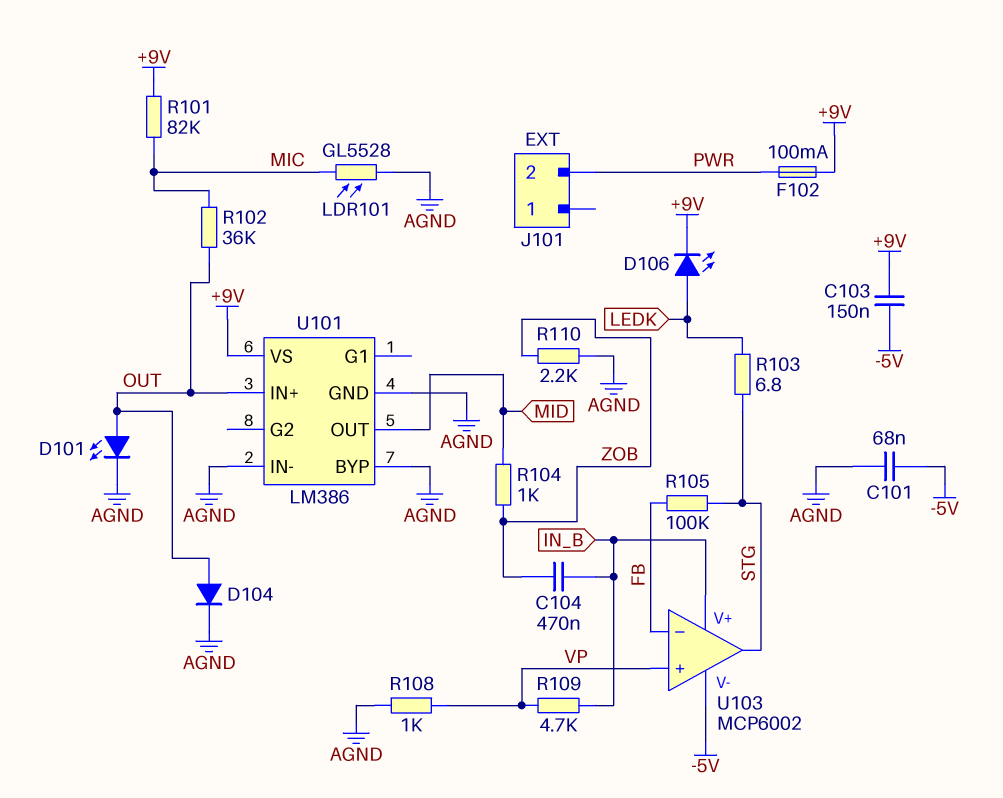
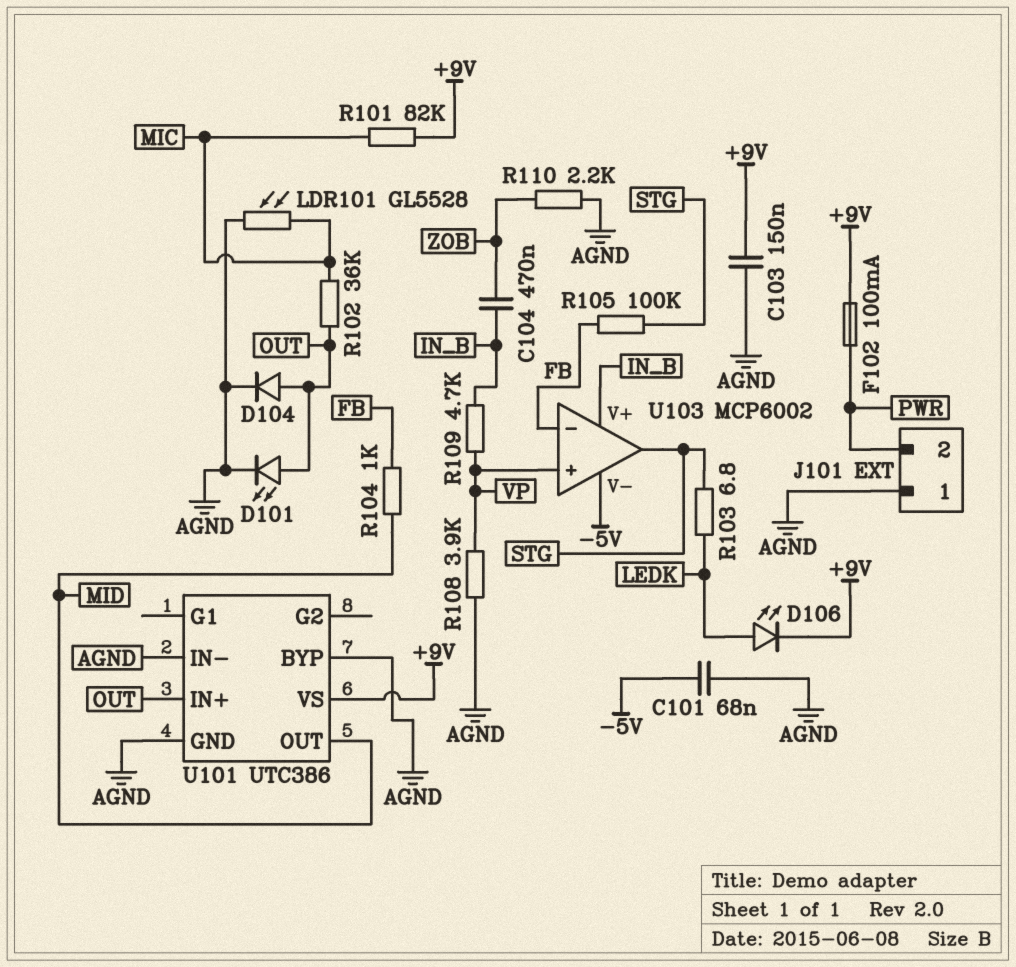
C103: 150nF (+9V, -5V) -> 150nF (+9V, AGND)
J101 pin 1: none -> AGND
R104: 1k (MID, ZOB) -> 1k (FB, MID)
R108: 1k (AGND, VP) -> 3.9k (AGND, VP)
U101: LM386 -> UTC386

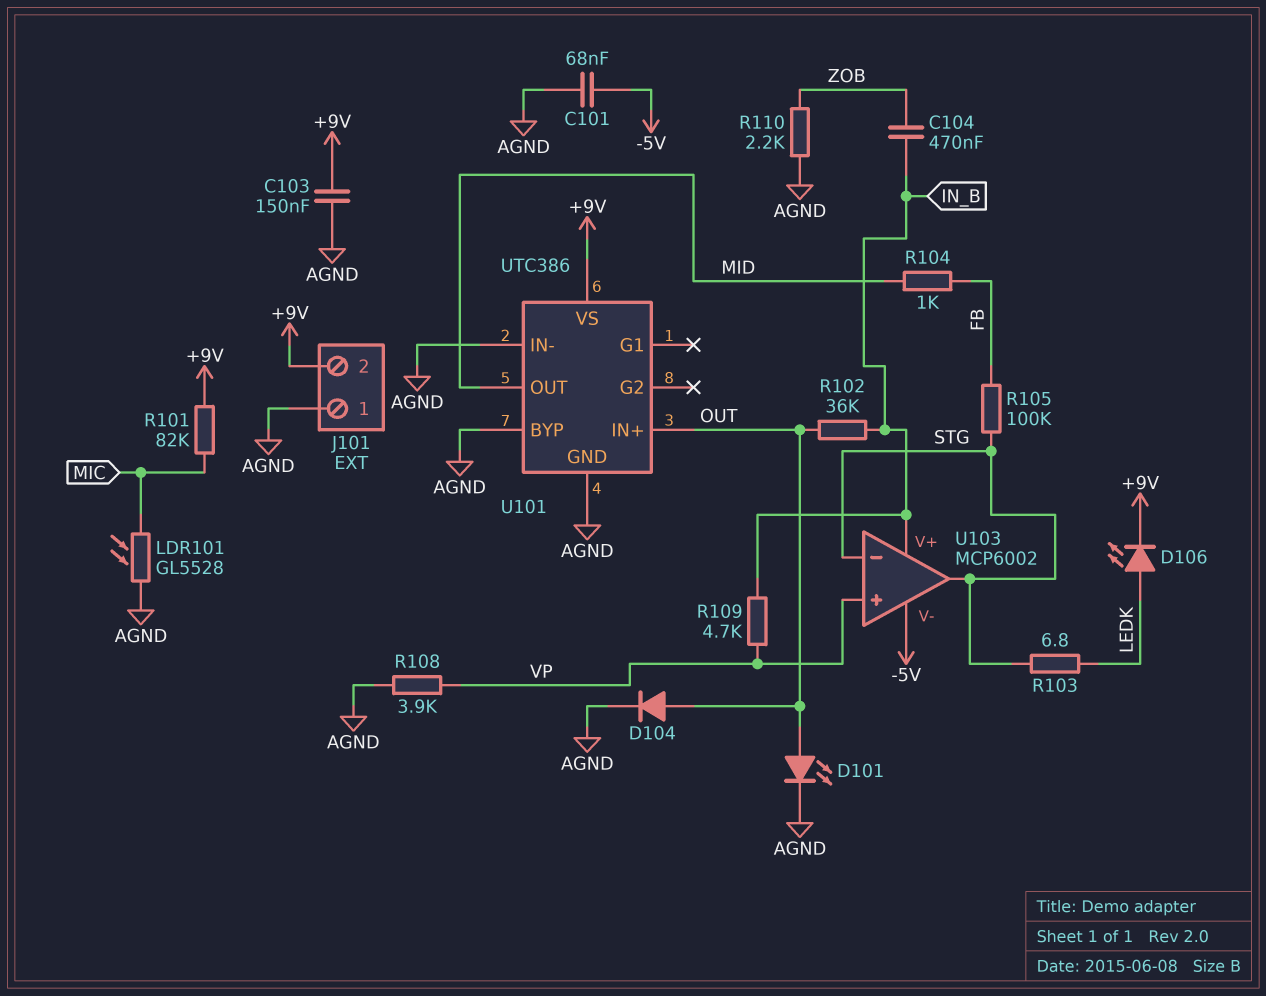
F102: 100mA (+9V, PWR) -> none
J101 pin 2: PWR -> +9V
R102: 36k (MIC, OUT) -> 36k (IN_B, OUT)
U103 pin in-: FB -> STG

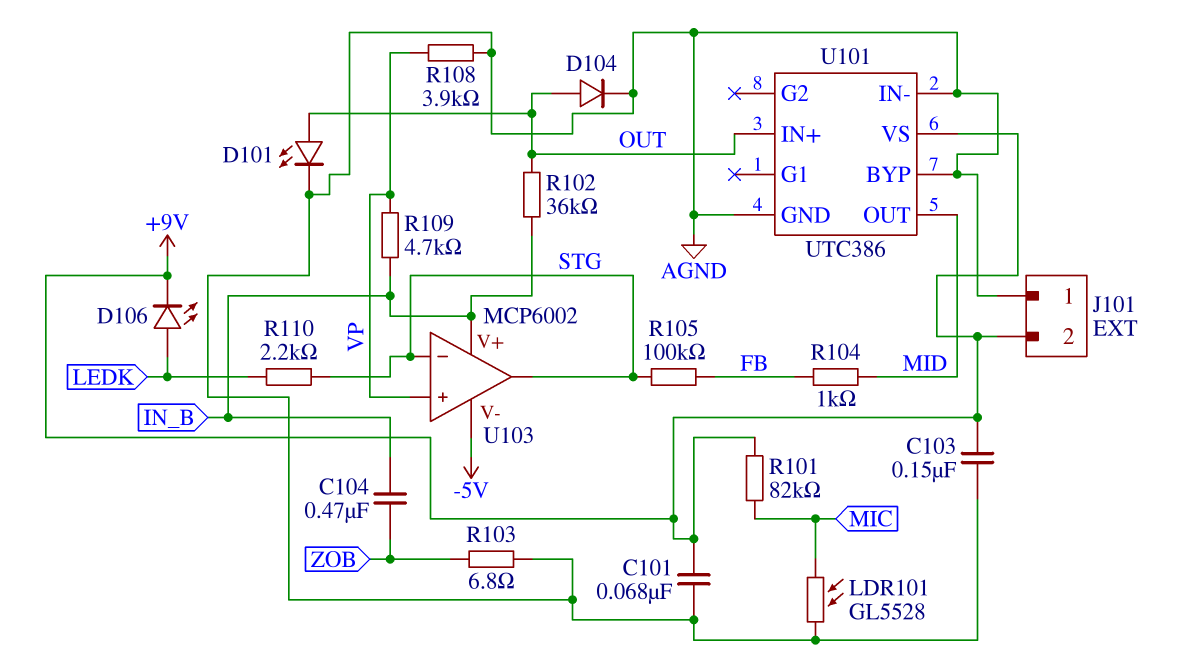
C101: 68nF (-5V, AGND) -> 68nF (+9V, AGND)
R103: 6.8 (LEDK, STG) -> 6.8 (AGND, ZOB)
R110: 2.2k (AGND, ZOB) -> 2.2k (LEDK, STG)

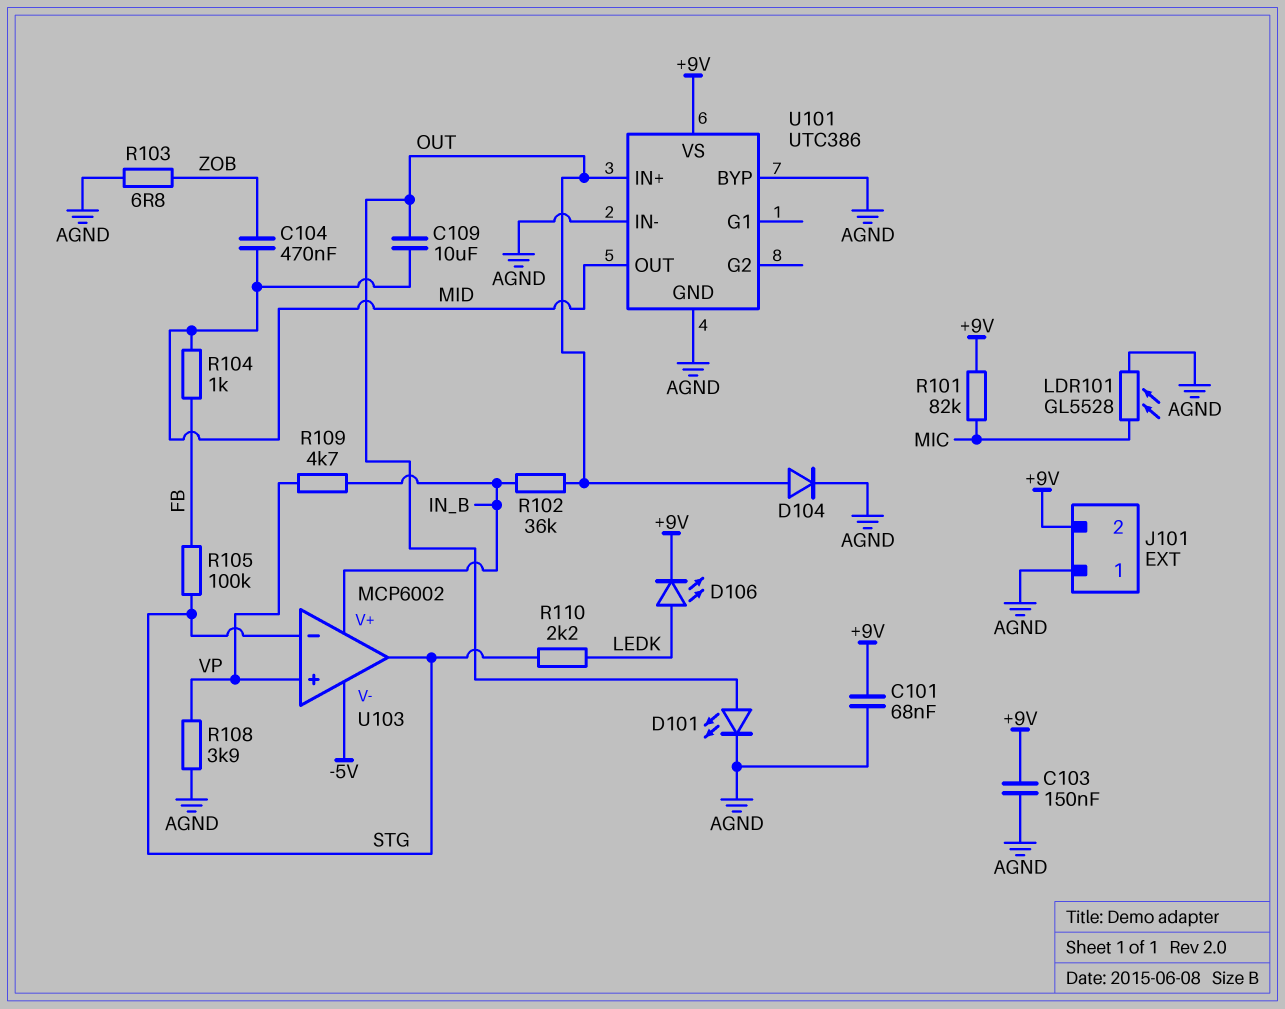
C104: 470nF (IN_B, ZOB) -> 470nF (MID, ZOB)
C109: none -> 10uF (MID, OUT)

